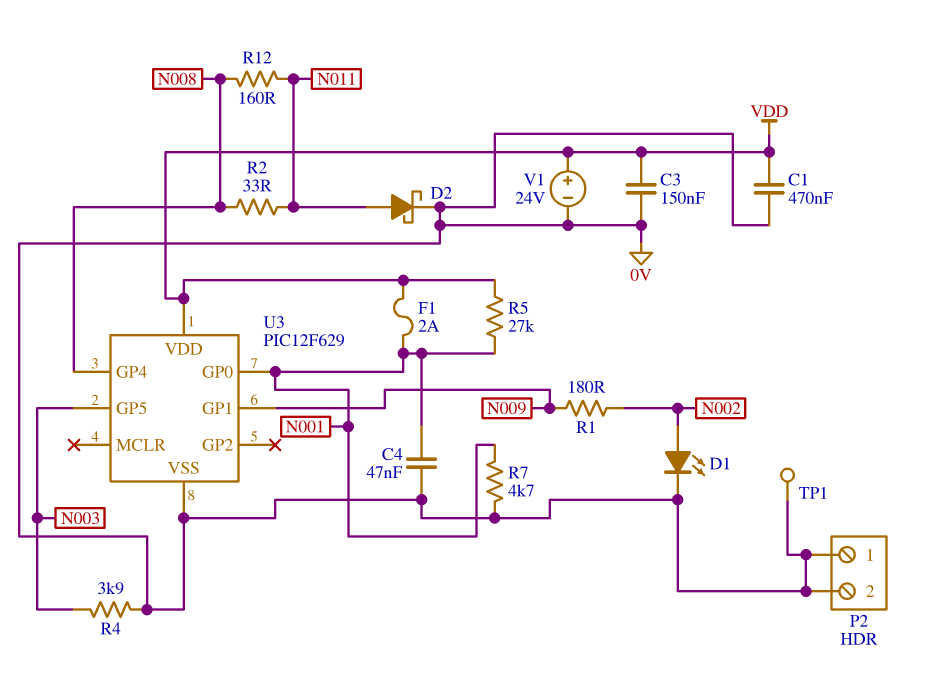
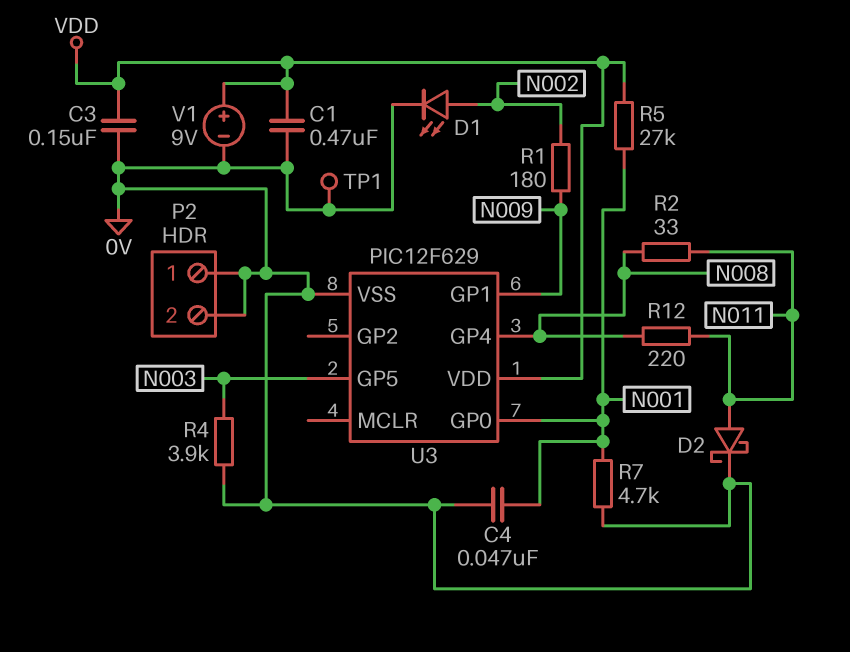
F1: 2A (N001, VDD) -> none
R12: 160 (N008, N011) -> 220 (N008, N011)
V1: 24V (plus VDD, minus 0V) -> 9V (plus VDD, minus 0V)

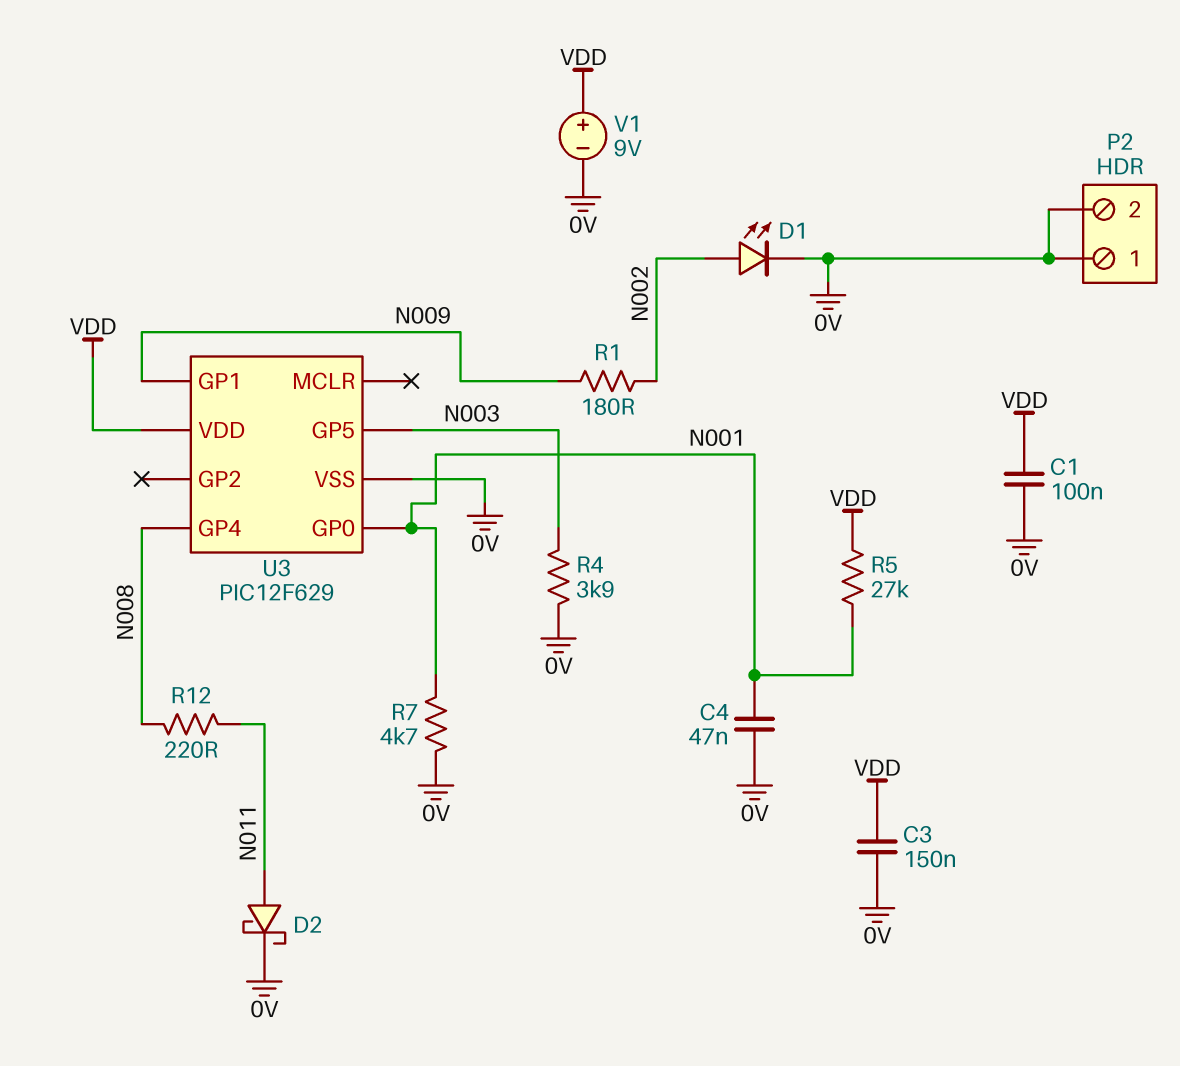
C1: 470nF (0V, VDD) -> 100nF (0V, VDD)
R2: 33 (N008, N011) -> none
TP1: test point (0V) -> none

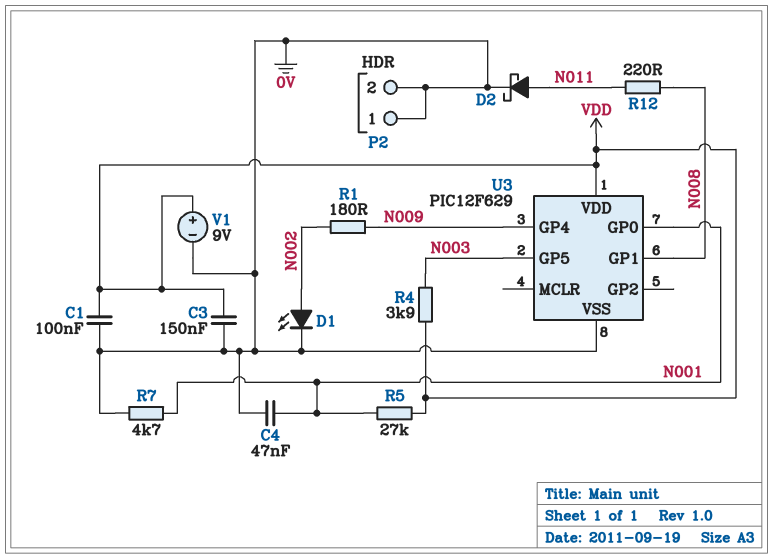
R4: 3.9k (0V, N003) -> 3.9k (N003, VDD)
U3 pin GP1: N009 -> N008
U3 pin GP4: N008 -> N009

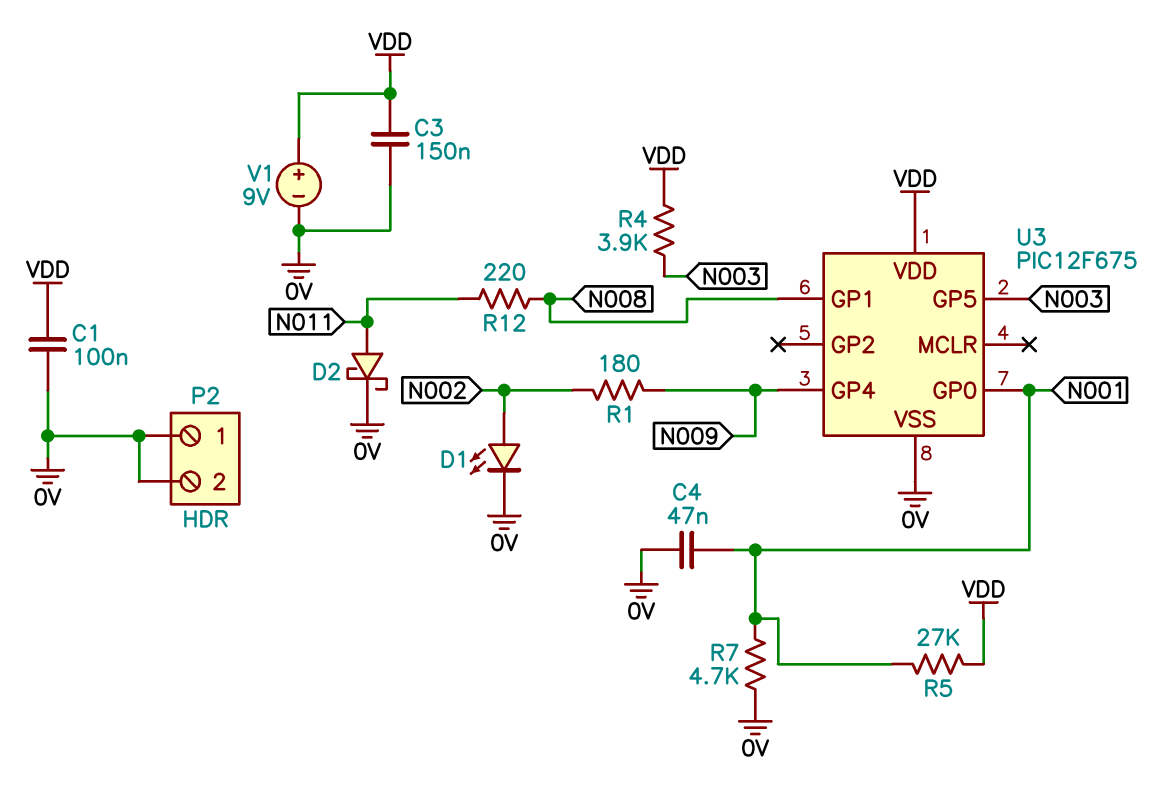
U3: PIC12F629 -> PIC12F675

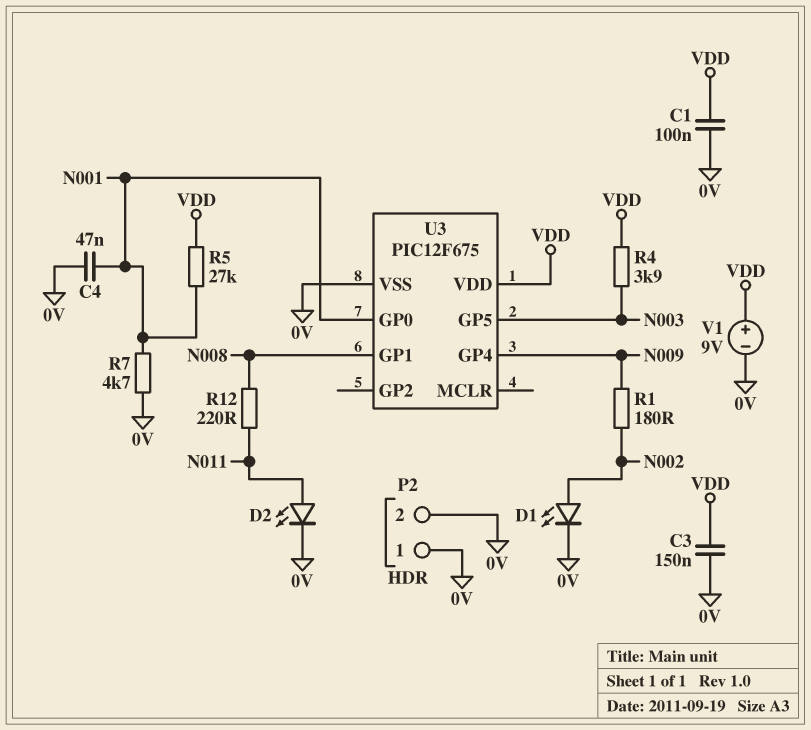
D2: schottky (A N011, K 0V) -> LED (A N011, K 0V)

